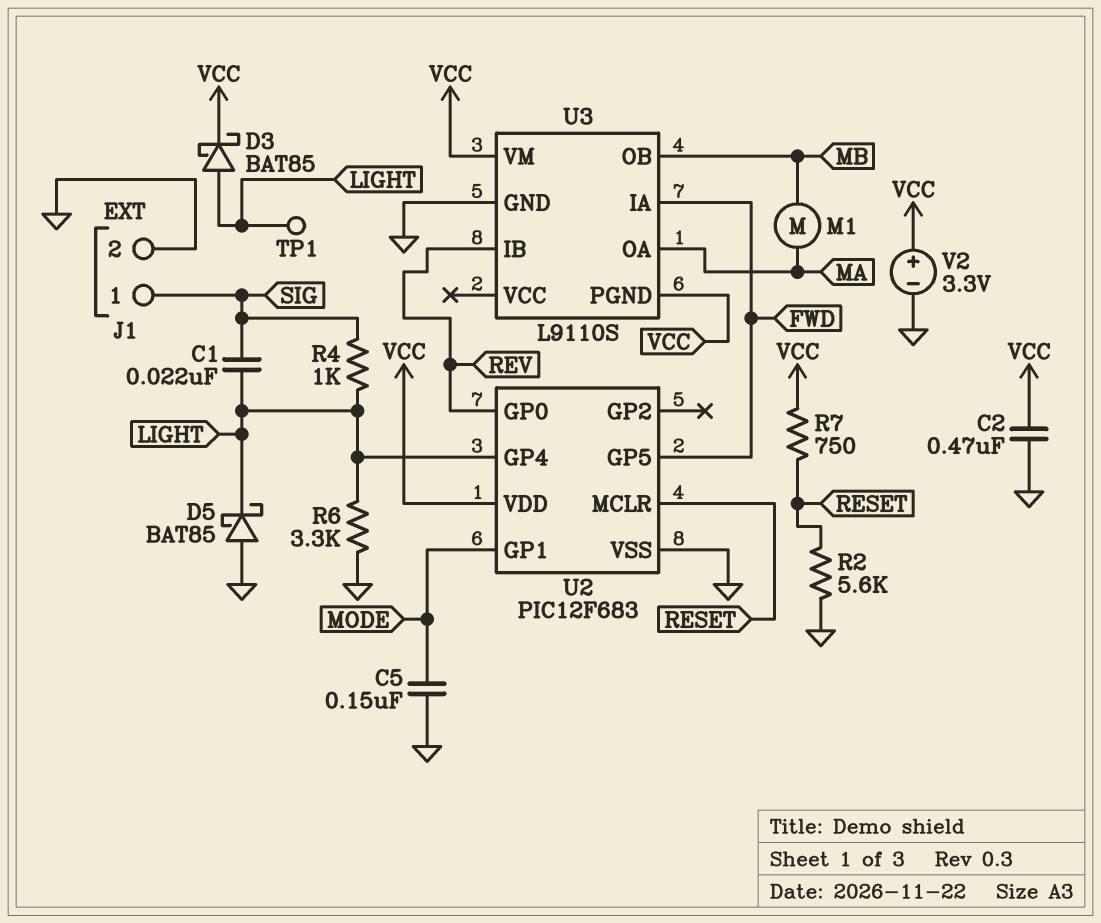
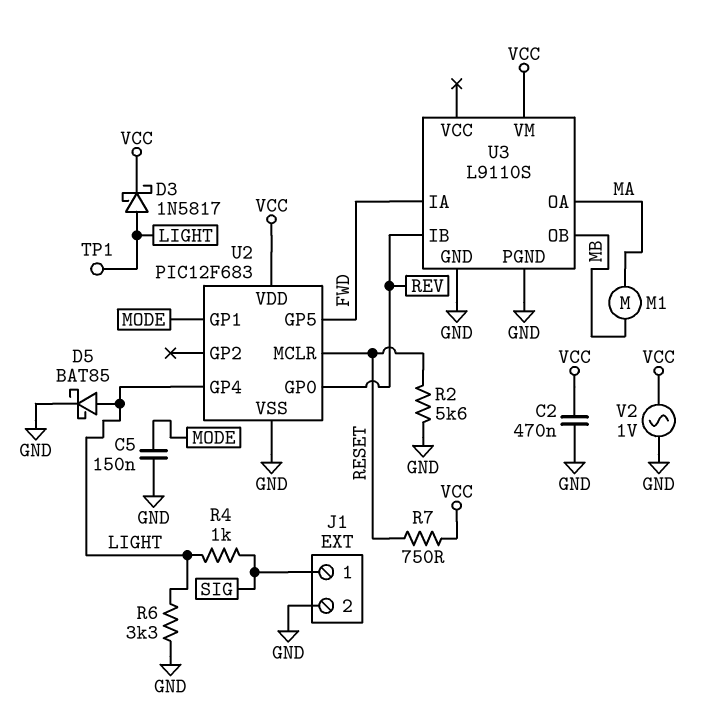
C1: 22nF (LIGHT, SIG) -> none
D3: schottky BAT85 (A LIGHT, K VCC) -> schottky 1N5817 (A LIGHT, K VCC)
D5: schottky BAT85 (A GND, K LIGHT) -> schottky BAT85 (A LIGHT, K GND)
U3 pin PGND: VCC -> GND
V2: 3.3V (plus VCC, minus GND) -> AC 1V (GND, VCC)

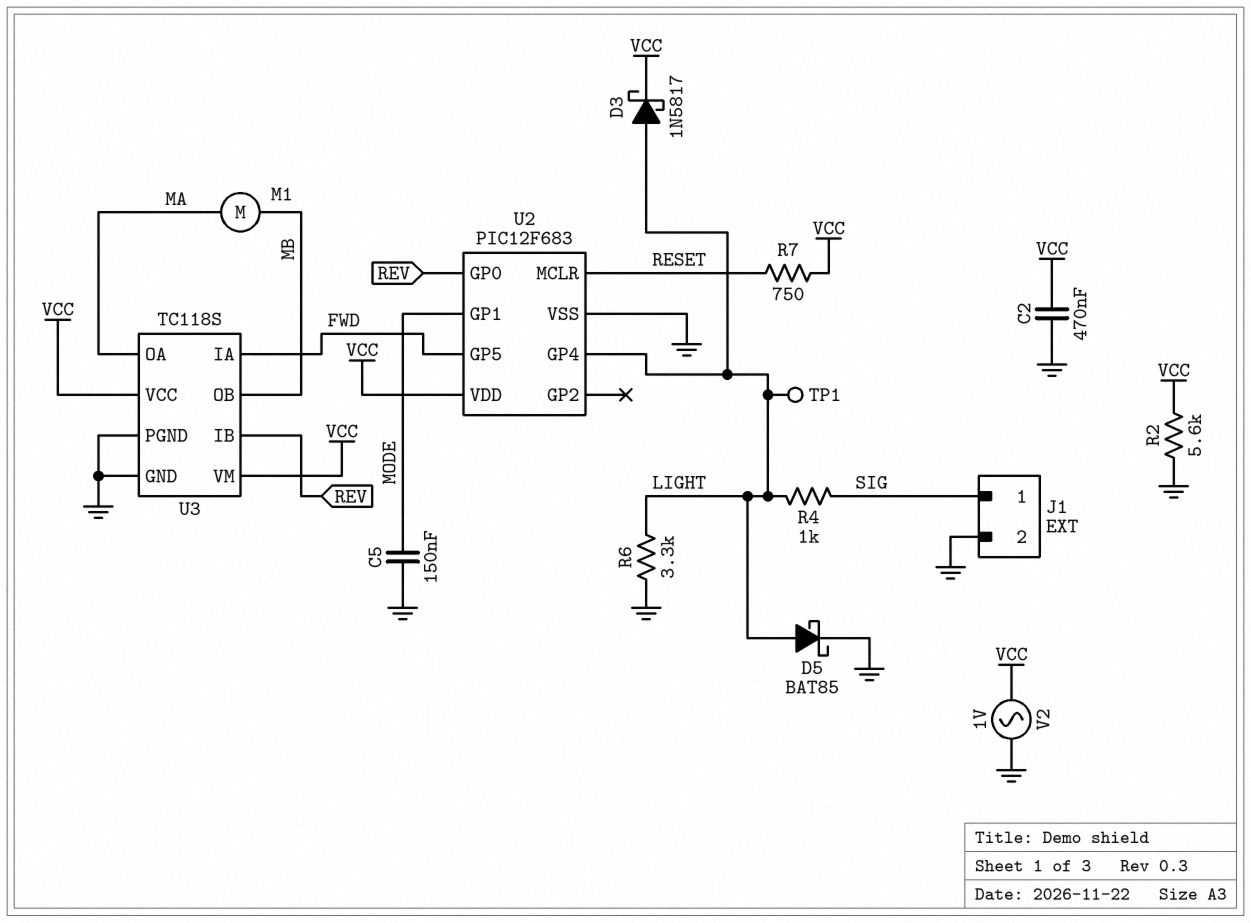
R2: 5.6k (GND, RESET) -> 5.6k (GND, VCC)
U3: L9110S -> TC118S
U3 pin VCC: none -> VCC

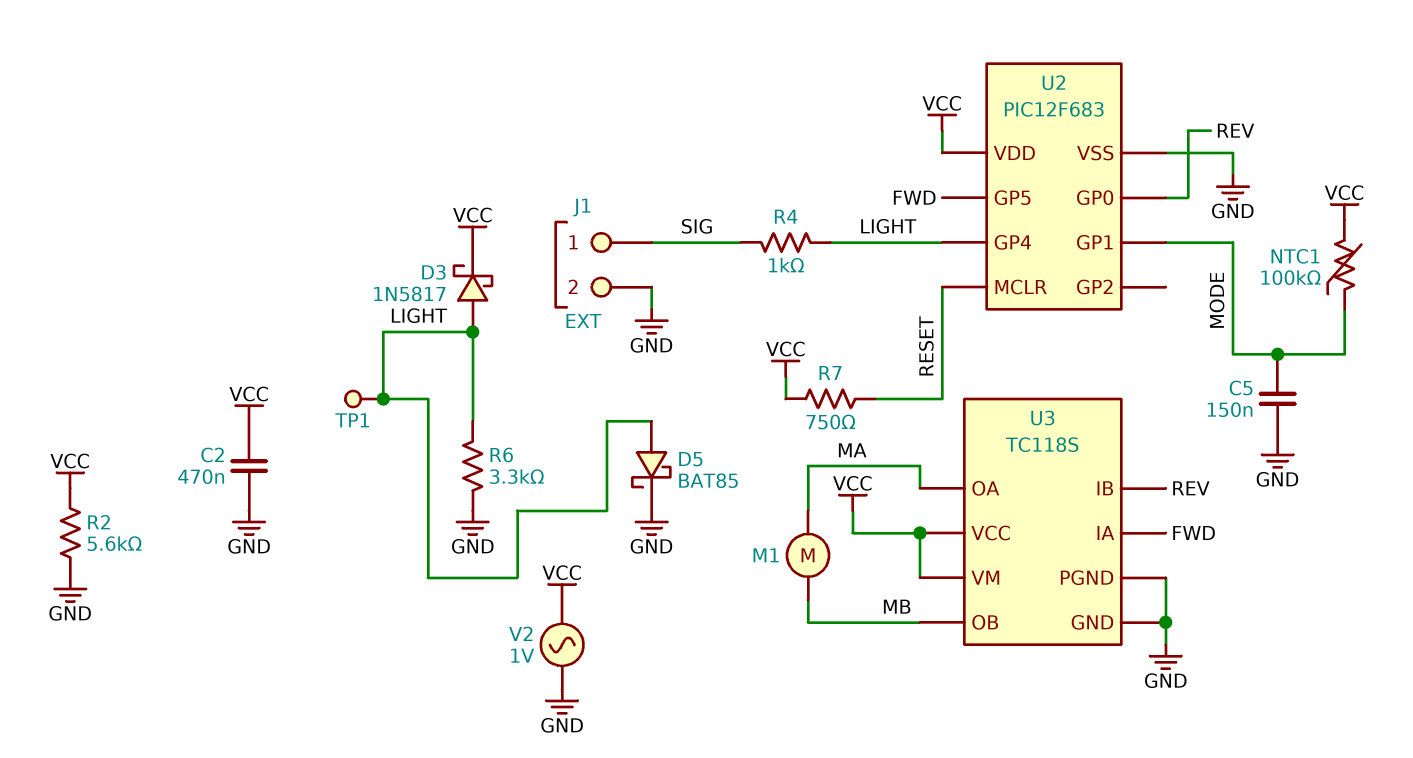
NTC1: none -> 100k (MODE, VCC)

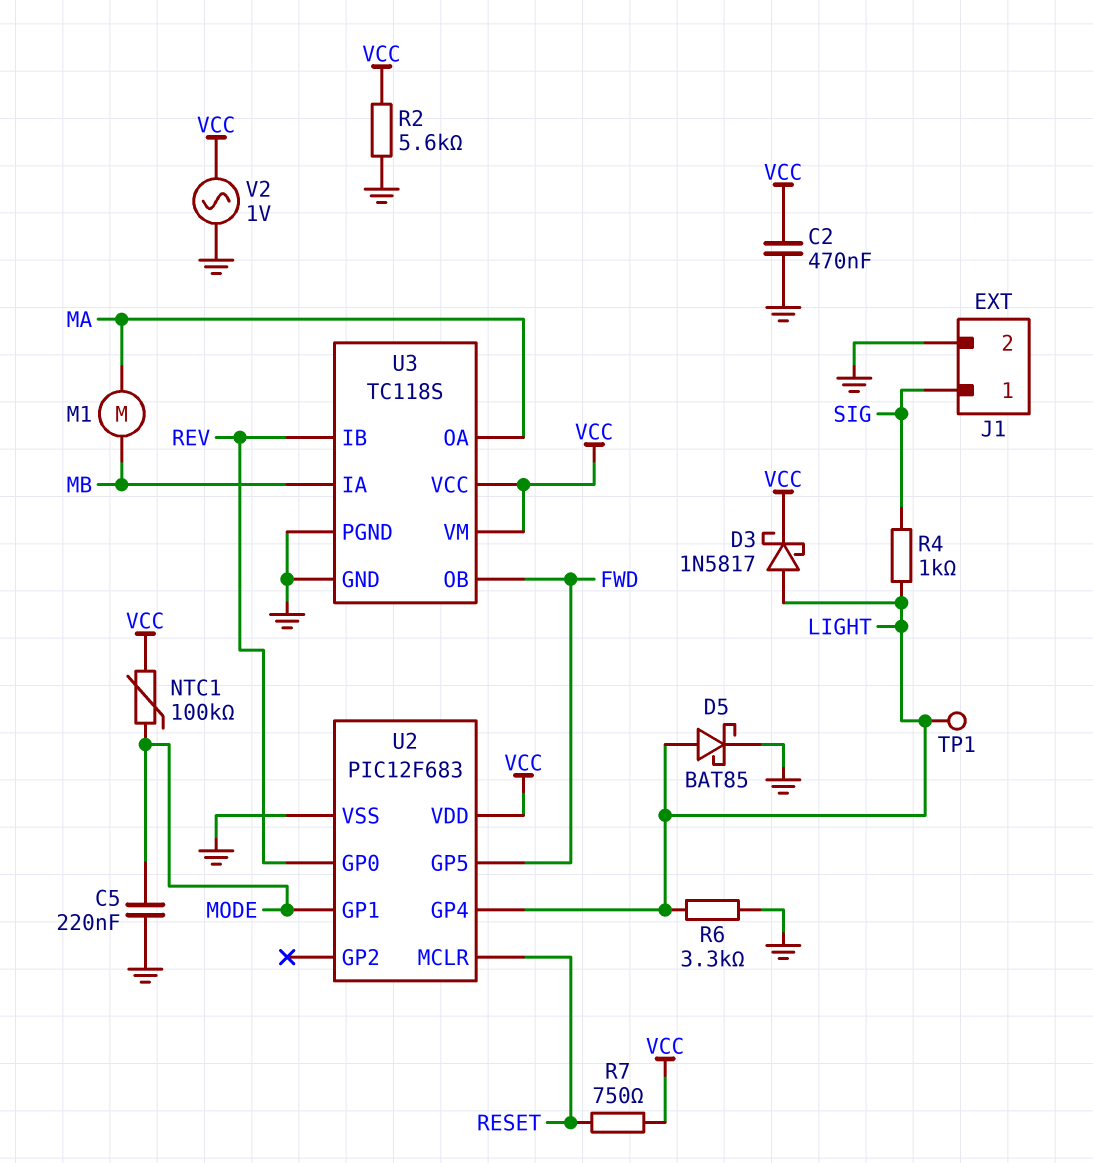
C5: 150nF (GND, MODE) -> 220nF (GND, MODE)
U3 pin IA: FWD -> MB
U3 pin OB: MB -> FWD

